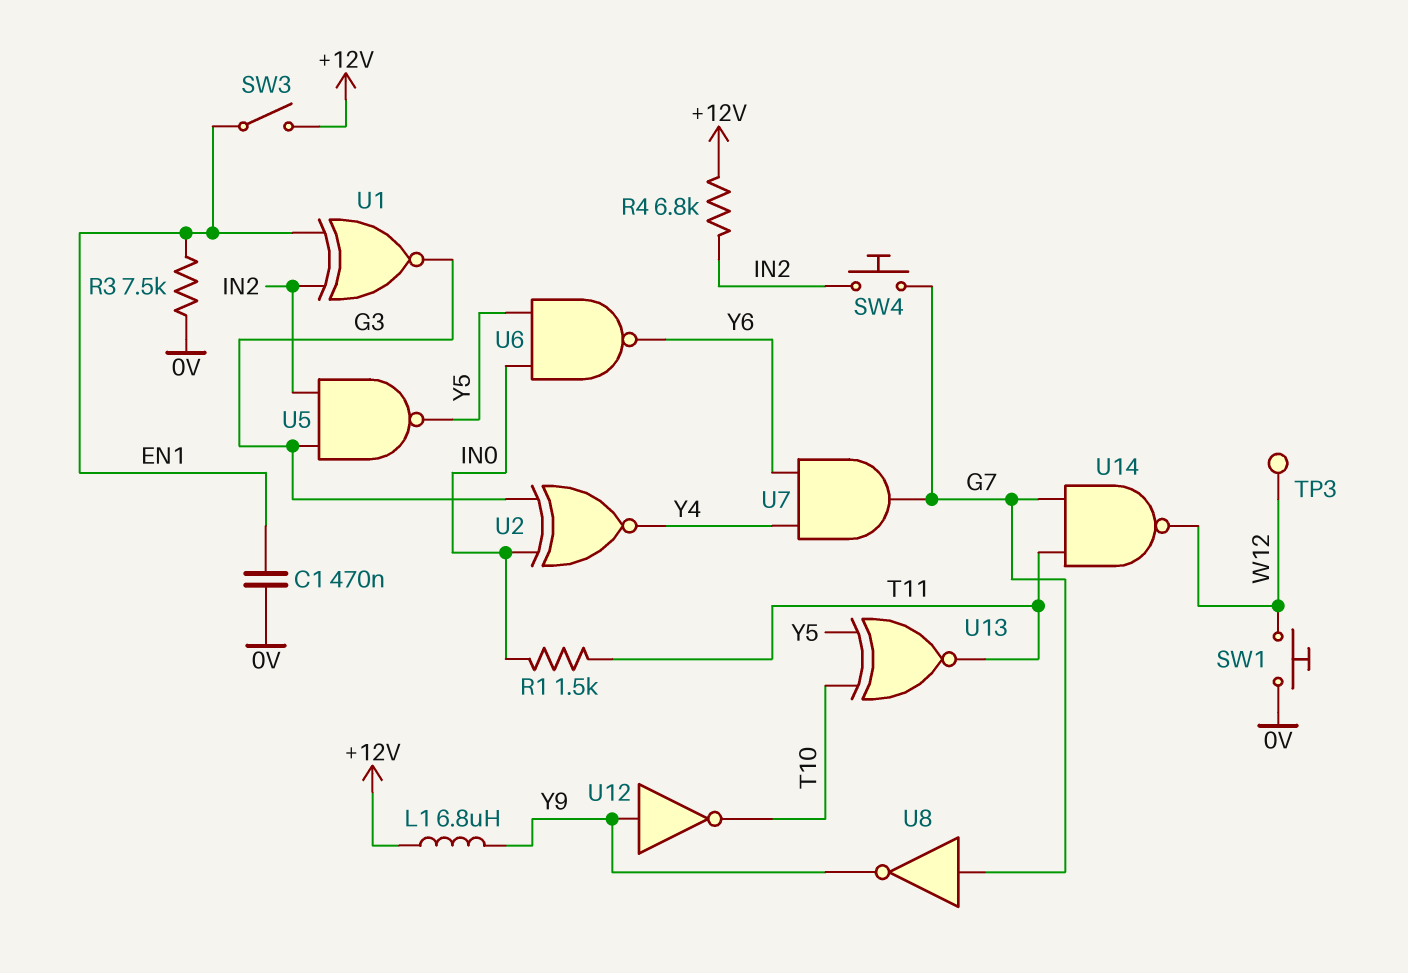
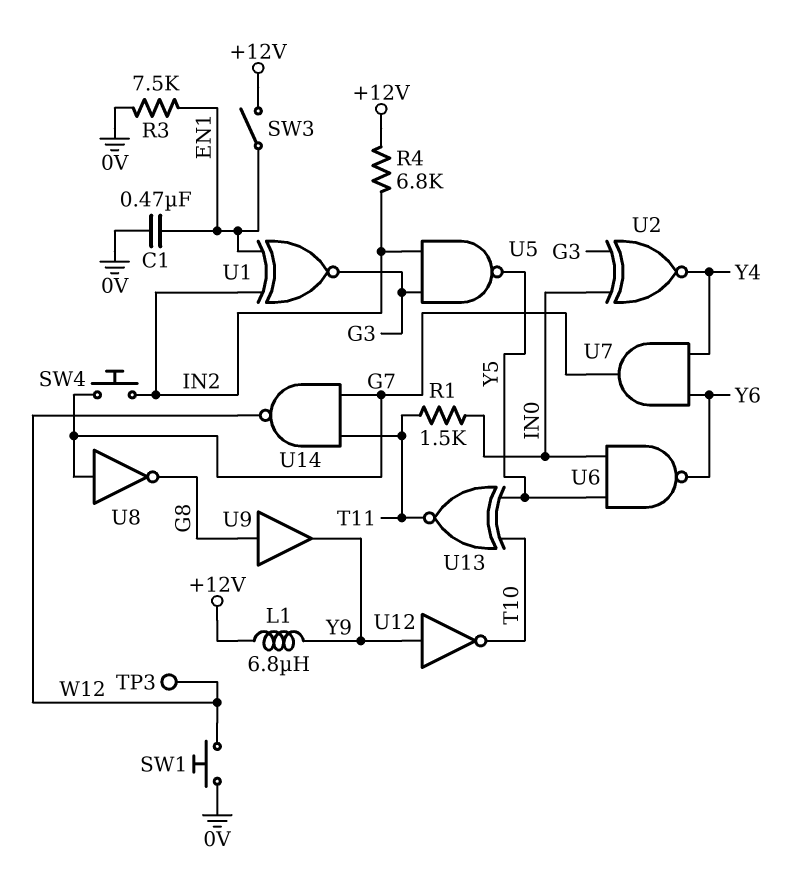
U8: NOT (in G7, out Y9) -> NOT (in G7, out G8)
U9: none -> buffer (in G8, out Y9)

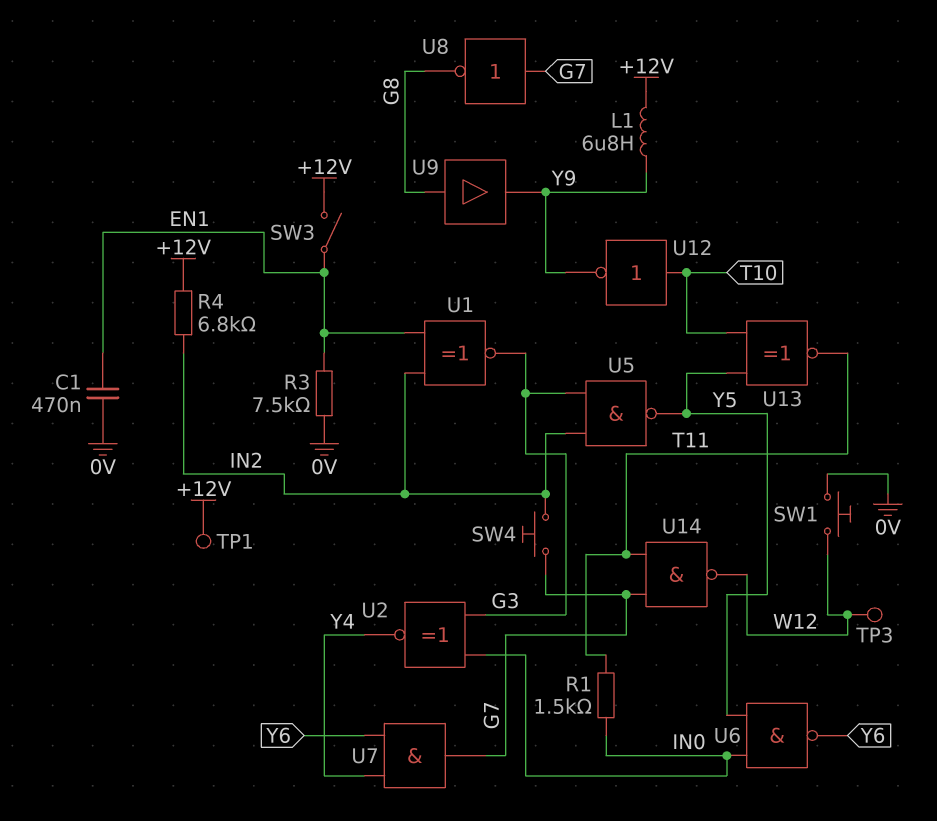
TP1: none -> test point (+12V)
U12: NOT (in Y9, out T10) -> NOT (in T10, out Y9)

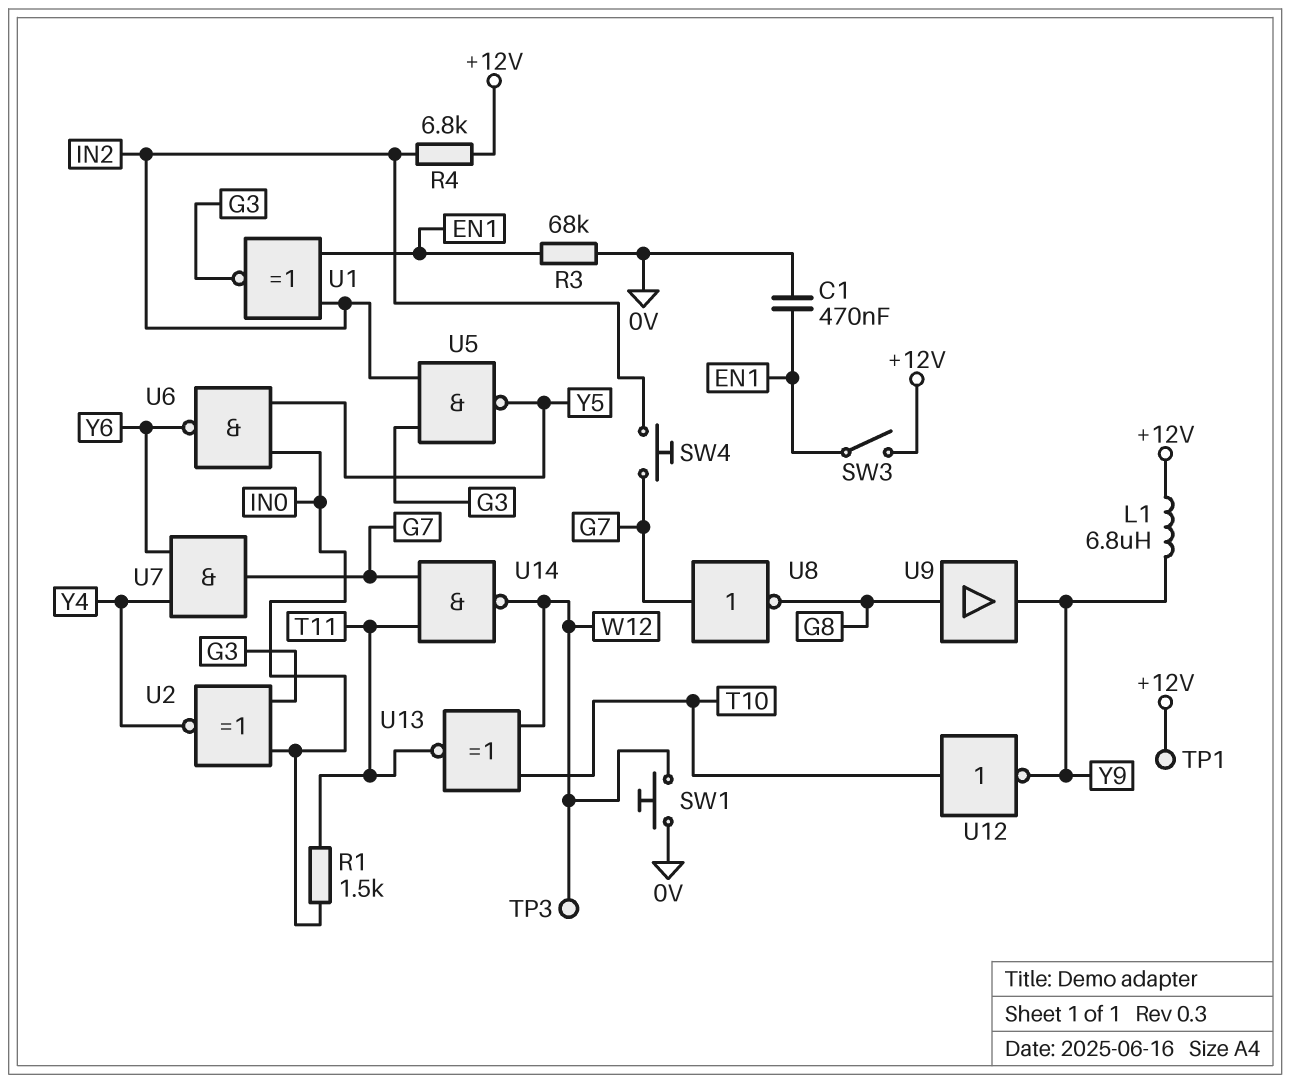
R3: 7.5k (0V, EN1) -> 68k (0V, EN1)
U13: XNOR (in T10, in Y5, out T11) -> XNOR (in T10, in W12, out T11)

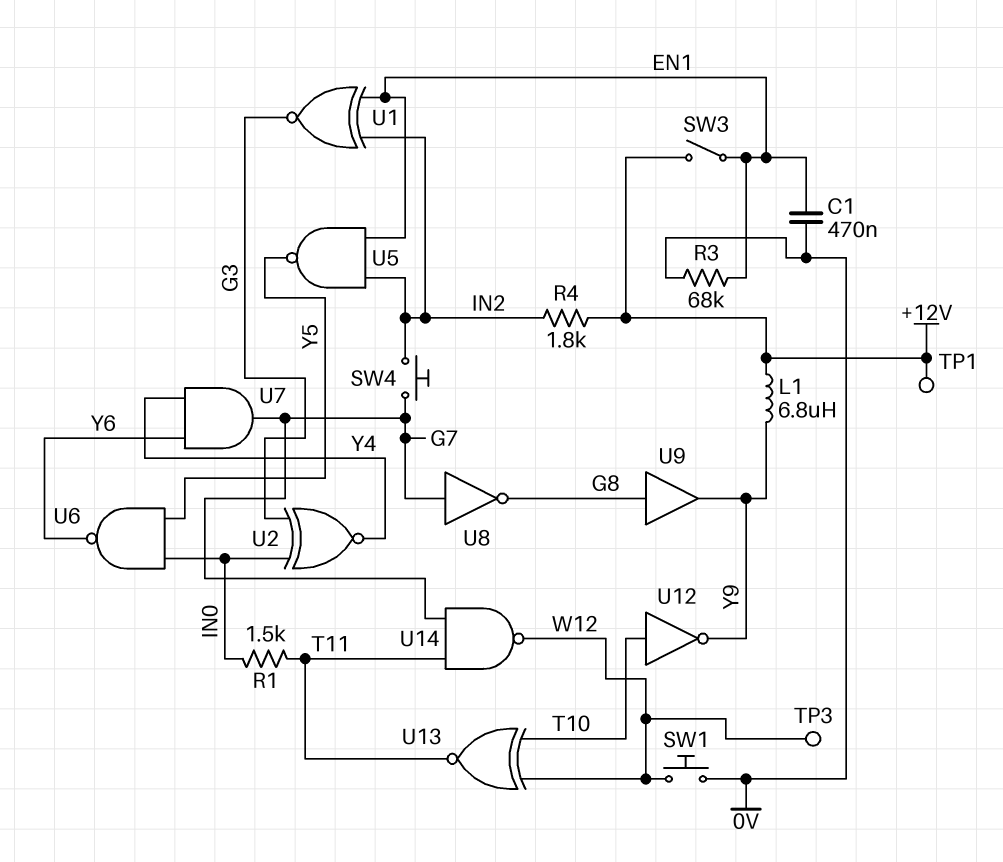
R4: 6.8k (+12V, IN2) -> 1.8k (+12V, IN2)
U5: NAND (in G3, in IN2, out Y5) -> NAND (in EN1, in IN2, out Y5)

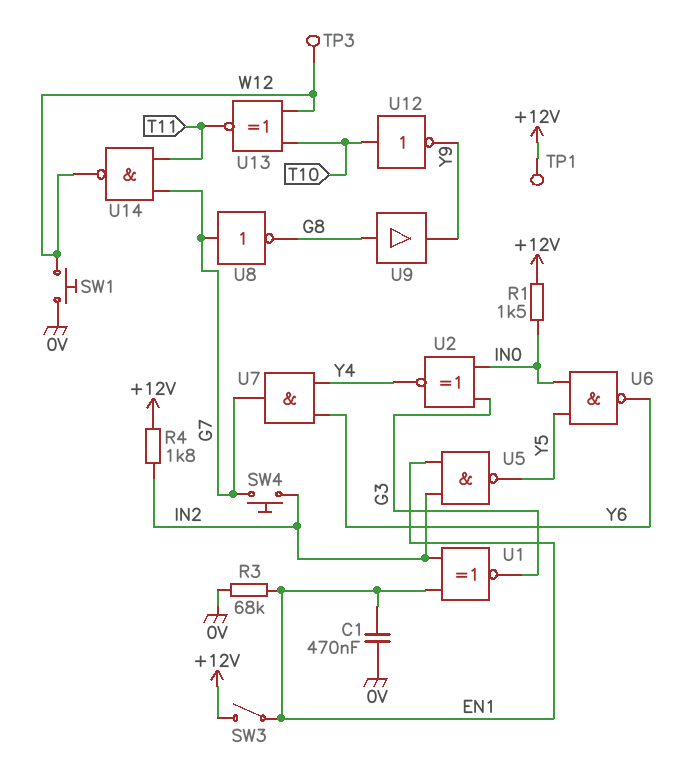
L1: 6.8uH (+12V, Y9) -> none
R1: 1.5k (IN0, T11) -> 1.5k (+12V, IN0)

